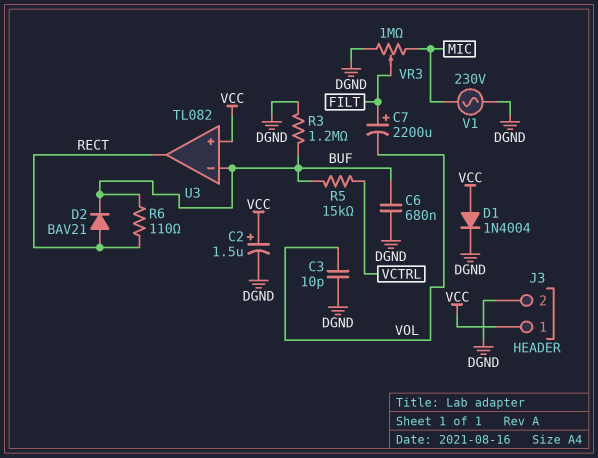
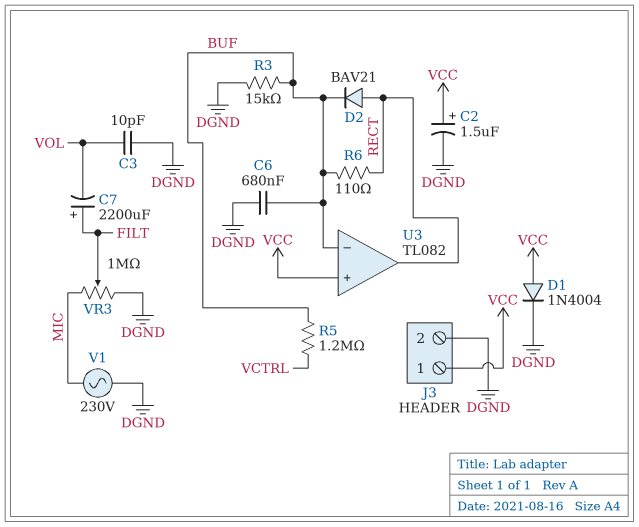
R3: 1.2M (BUF, DGND) -> 15k (BUF, DGND)
R5: 15k (BUF, VCTRL) -> 1.2M (BUF, VCTRL)

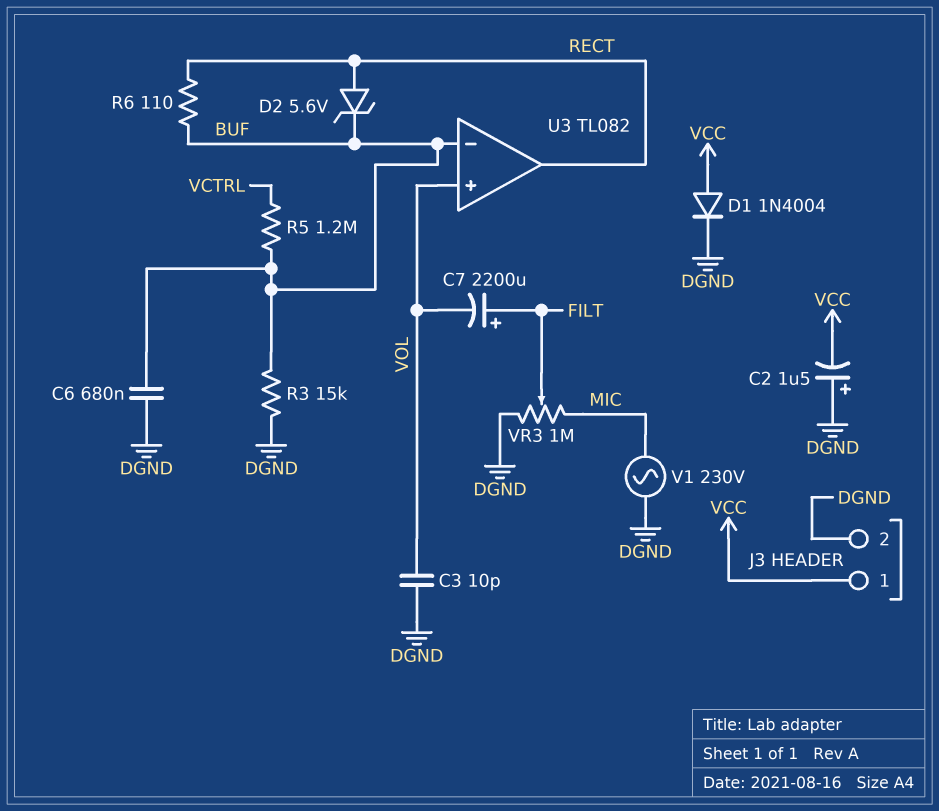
C2: 1.5uF (plus VCC, minus DGND) -> 1.5uF (plus DGND, minus VCC)
D2: diode BAV21 (A RECT, K BUF) -> zener 5.6V (A RECT, K BUF)
U3 pin in+: VCC -> VOL

